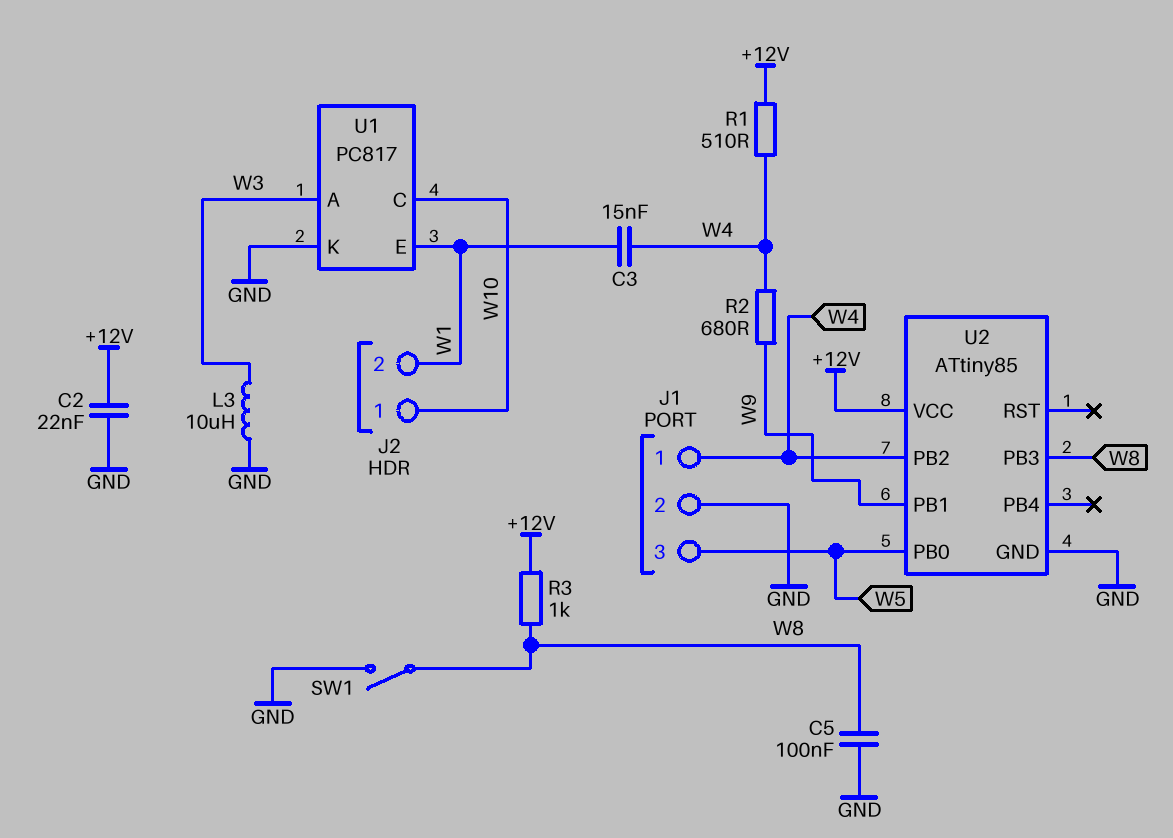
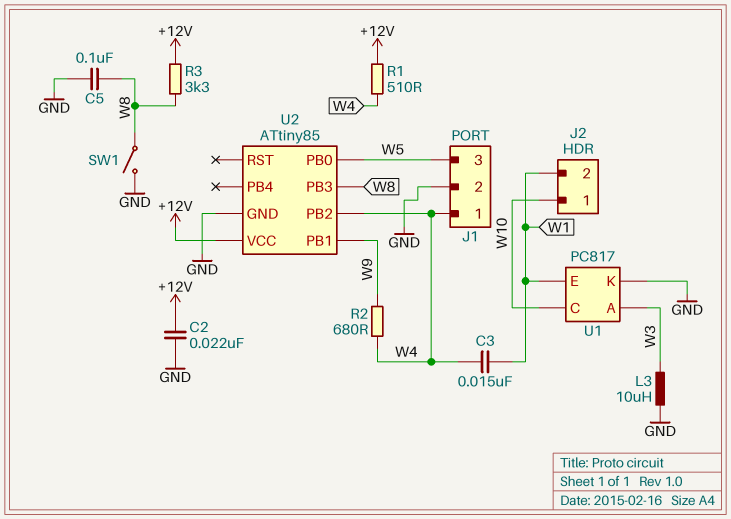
R3: 1k (+12V, W8) -> 3.3k (+12V, W8)

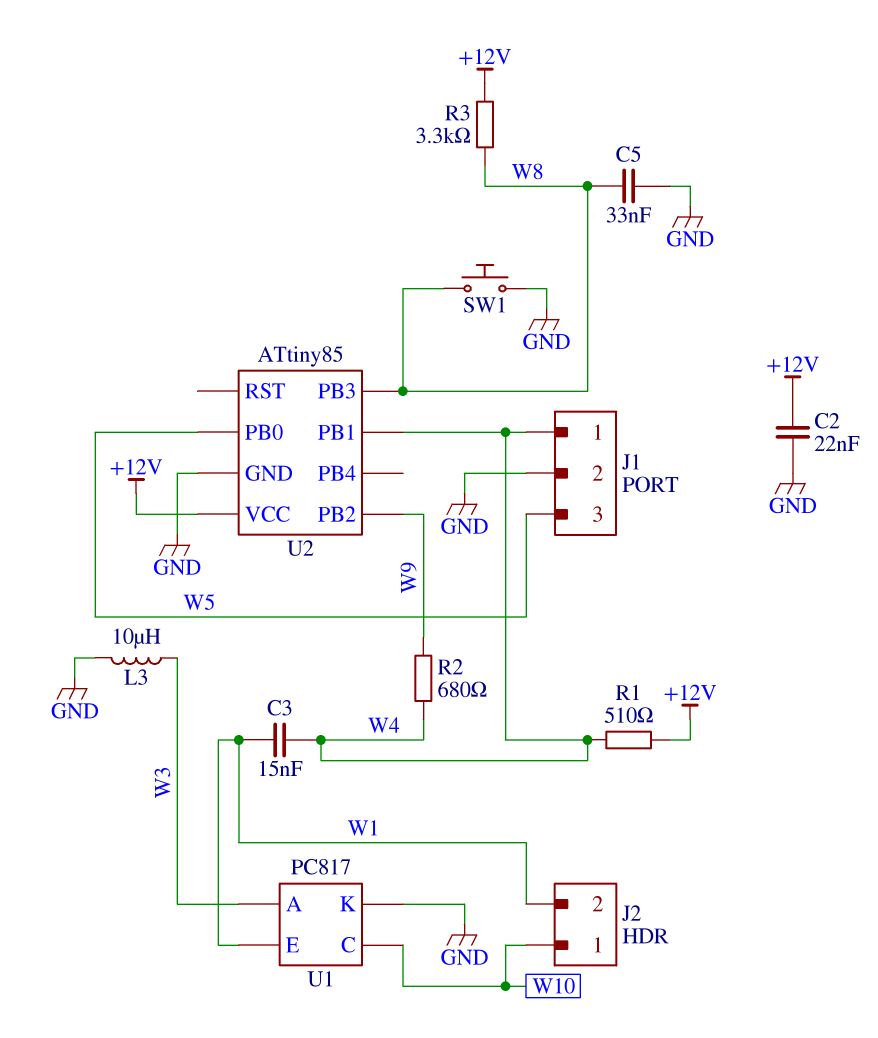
C5: 100nF (GND, W8) -> 33nF (GND, W8)
SW1: switch (GND, W8) -> button (GND, W8)
U2 pin PB1: W9 -> W4
U2 pin PB2: W4 -> W9

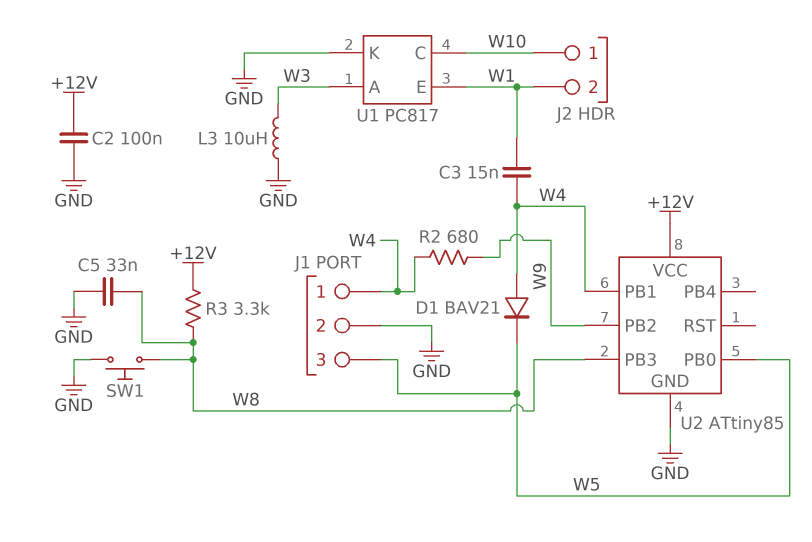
C2: 22nF (+12V, GND) -> 100nF (+12V, GND)
D1: none -> diode BAV21 (A W4, K W5)
R1: 510 (+12V, W4) -> none

